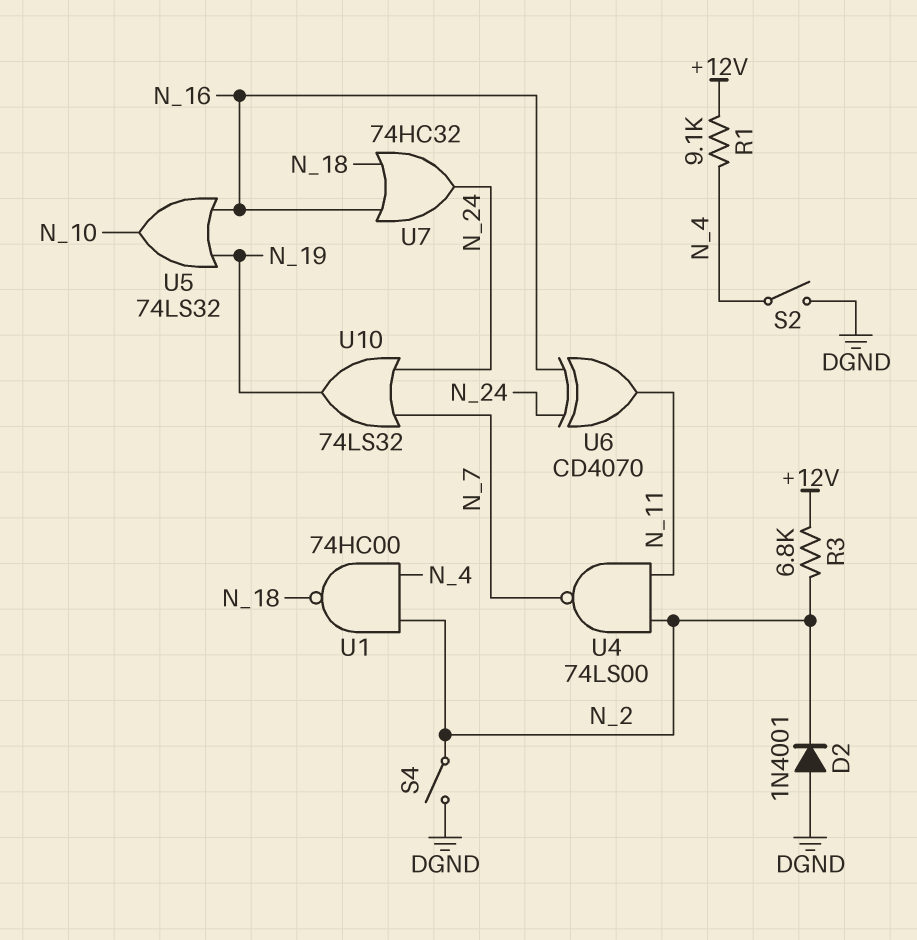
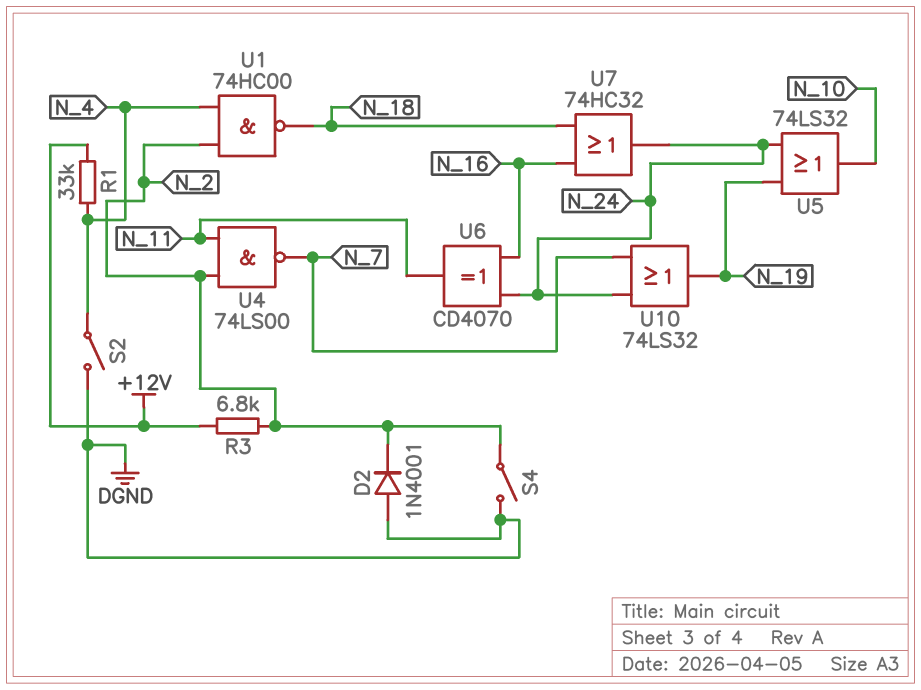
R1: 9.1k (+12V, N_4) -> 33k (+12V, N_4)
U5: OR 74LS32 (in N_16, in N_19, out N_10) -> OR 74LS32 (in N_19, in N_24, out N_10)

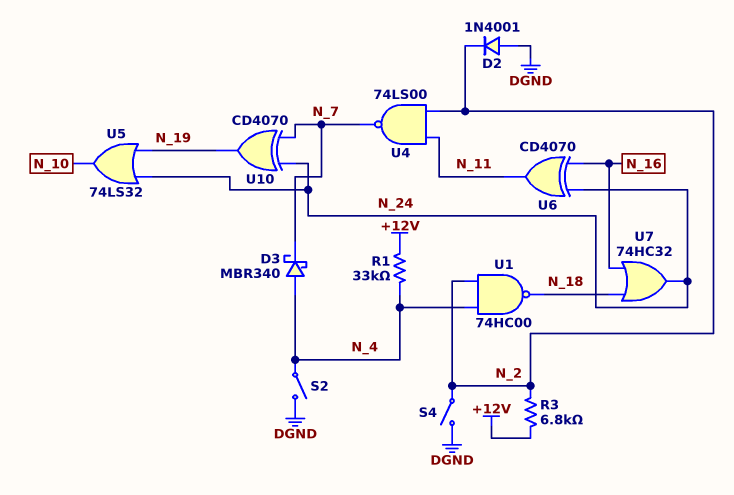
D3: none -> schottky MBR340 (A N_4, K N_7)
U10: OR 74LS32 (in N_7, in N_24, out N_19) -> XOR CD4070 (in N_7, in N_24, out N_19)

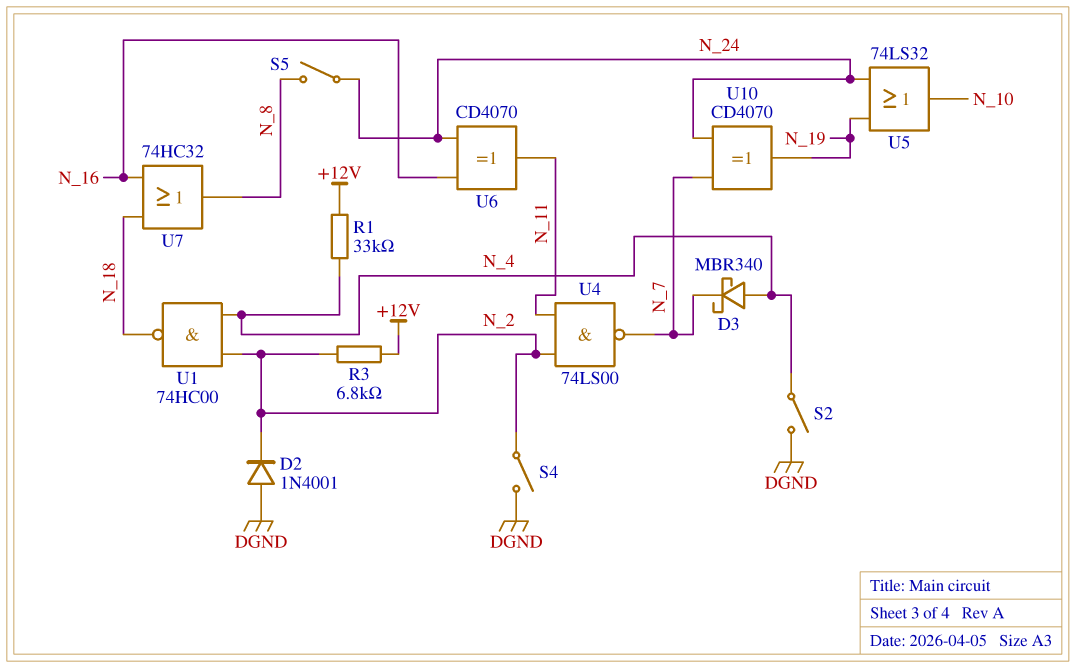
S5: none -> switch (N_8, N_24)
U7: OR 74HC32 (in N_16, in N_18, out N_24) -> OR 74HC32 (in N_16, in N_18, out N_8)

